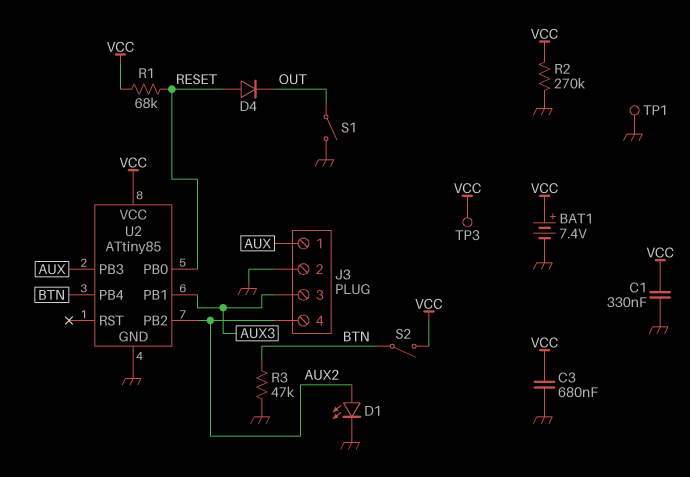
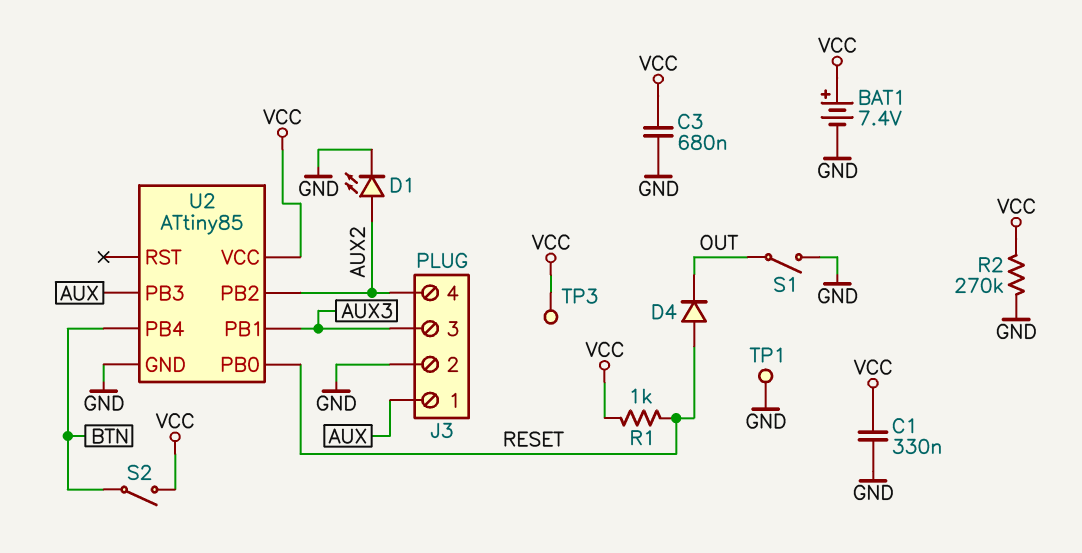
R1: 68k (RESET, VCC) -> 1k (RESET, VCC)
R3: 47k (BTN, GND) -> none

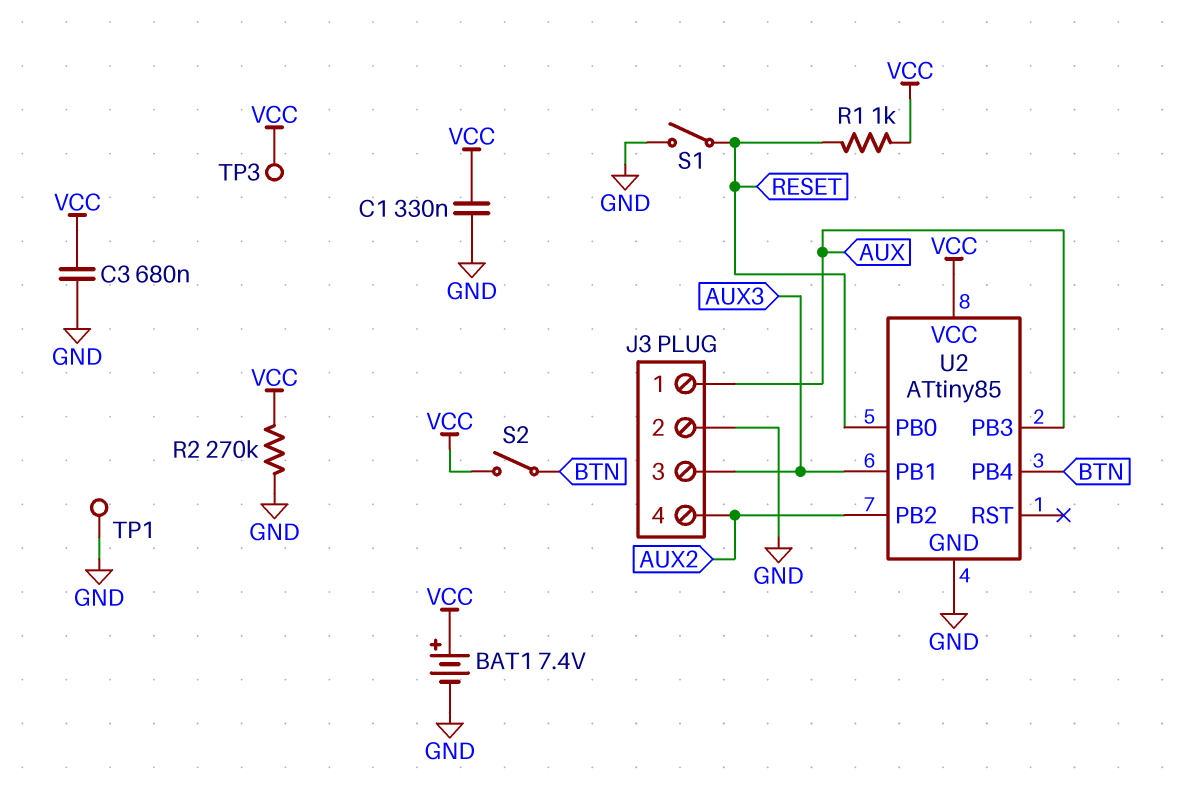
D1: LED (A AUX2, K GND) -> none
D4: diode (A RESET, K OUT) -> none
S1: switch (GND, OUT) -> switch (GND, RESET)

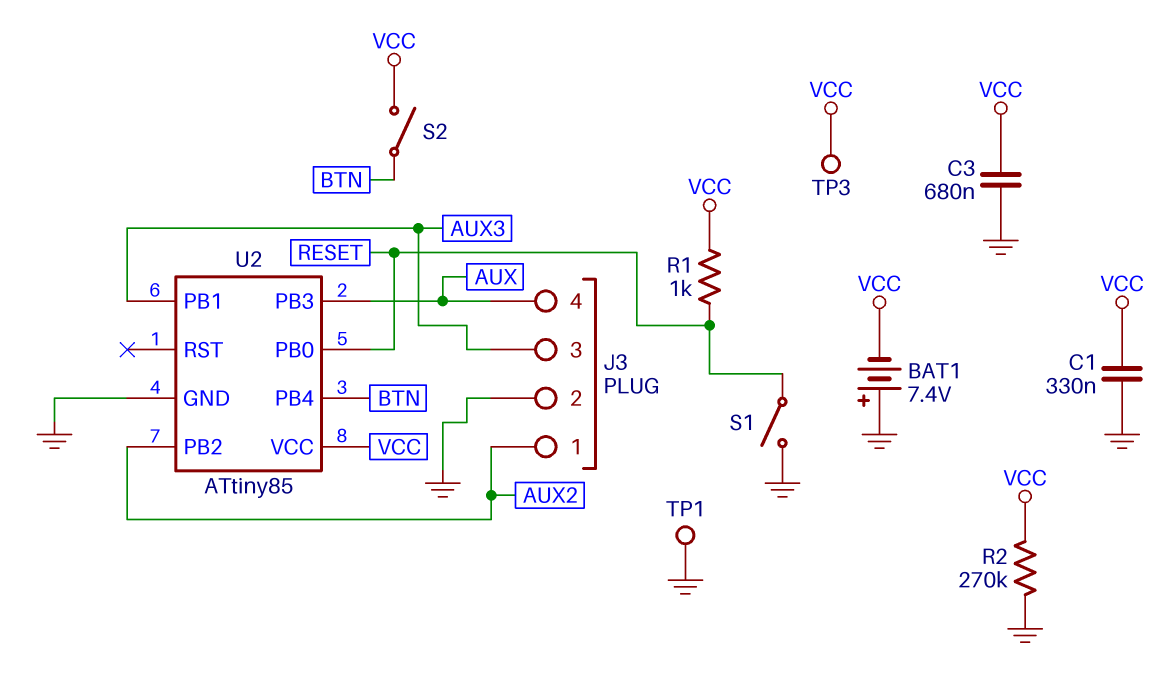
BAT1: 7.4V (plus VCC, minus GND) -> 7.4V (plus GND, minus VCC)
J3 pin 1: AUX -> AUX2
J3 pin 4: AUX2 -> AUX

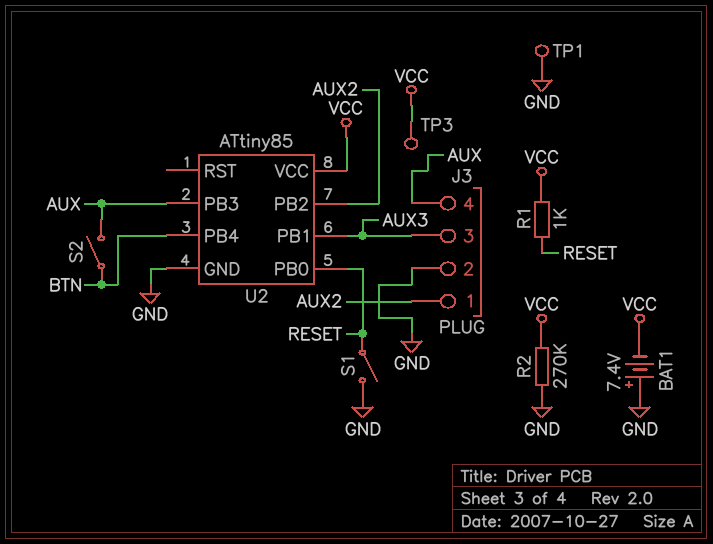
C1: 330nF (GND, VCC) -> none
C3: 680nF (GND, VCC) -> none
S2: switch (BTN, VCC) -> switch (AUX, BTN)

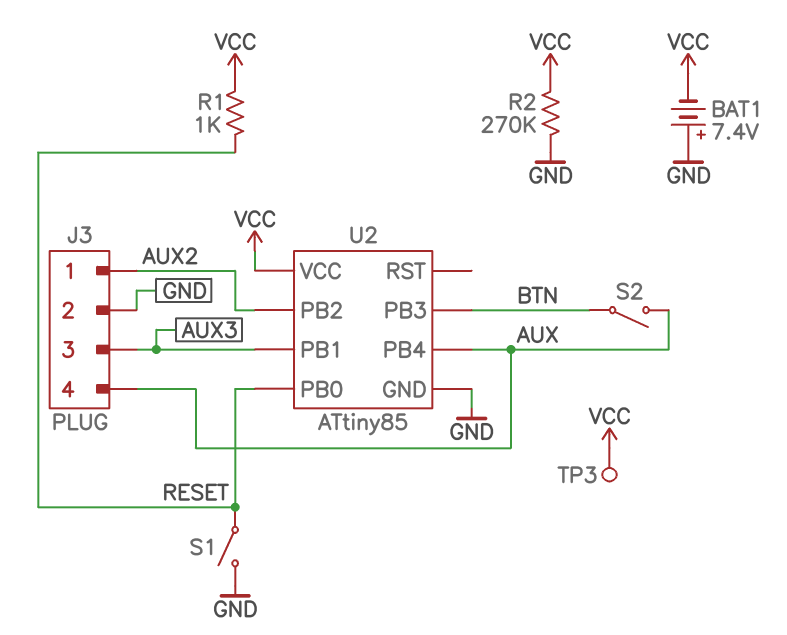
TP1: test point (GND) -> none
U2 pin PB3: AUX -> BTN
U2 pin PB4: BTN -> AUX

